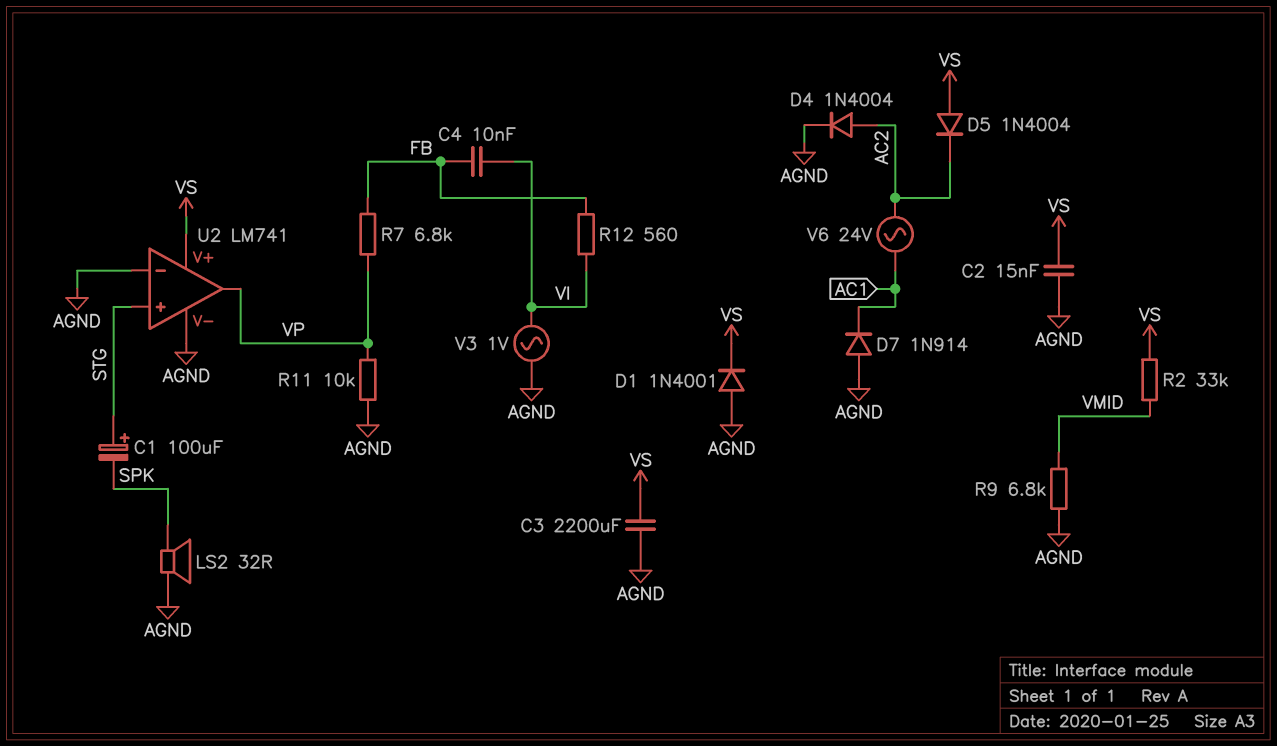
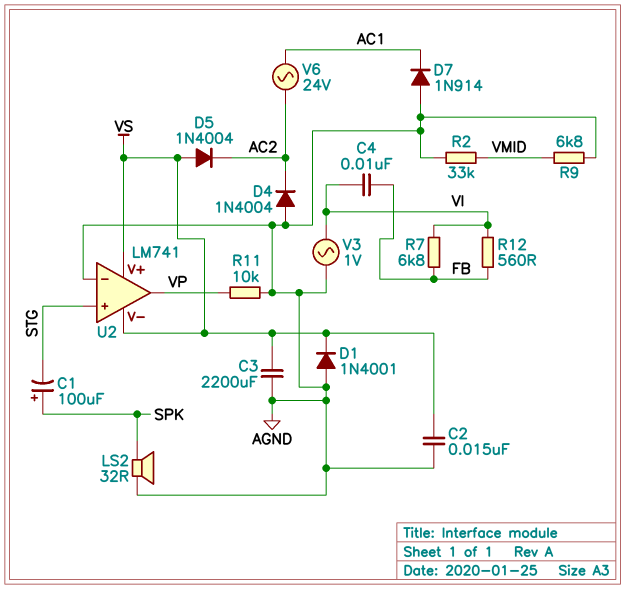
C1: 100uF (plus STG, minus SPK) -> 100uF (plus SPK, minus STG)
D4: diode 1N4004 (A AC2, K AGND) -> diode 1N4004 (A AGND, K AC2)
R2: 33k (VMID, VS) -> 33k (AGND, VMID)
R7: 6.8k (FB, VP) -> 6.8k (FB, VI)
U2 pin V-: AGND -> VS

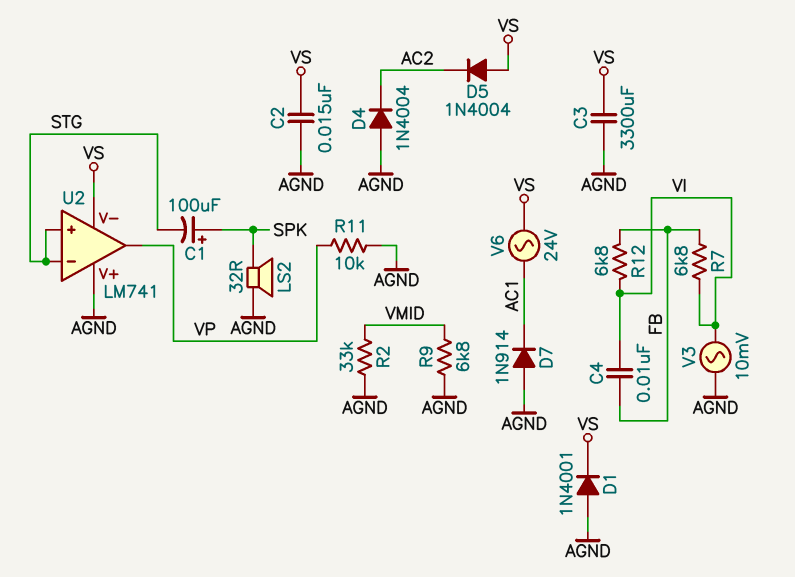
C3: 2200uF (AGND, VS) -> 3300uF (AGND, VS)
R12: 560 (FB, VI) -> 6.8k (FB, VI)
U2 pin V+: VS -> AGND
U2 pin in-: AGND -> STG
V3: AC 1V (AGND, VI) -> AC 10mV (AGND, VI)
V6: AC 24V (AC1, AC2) -> AC 24V (AC1, VS)

